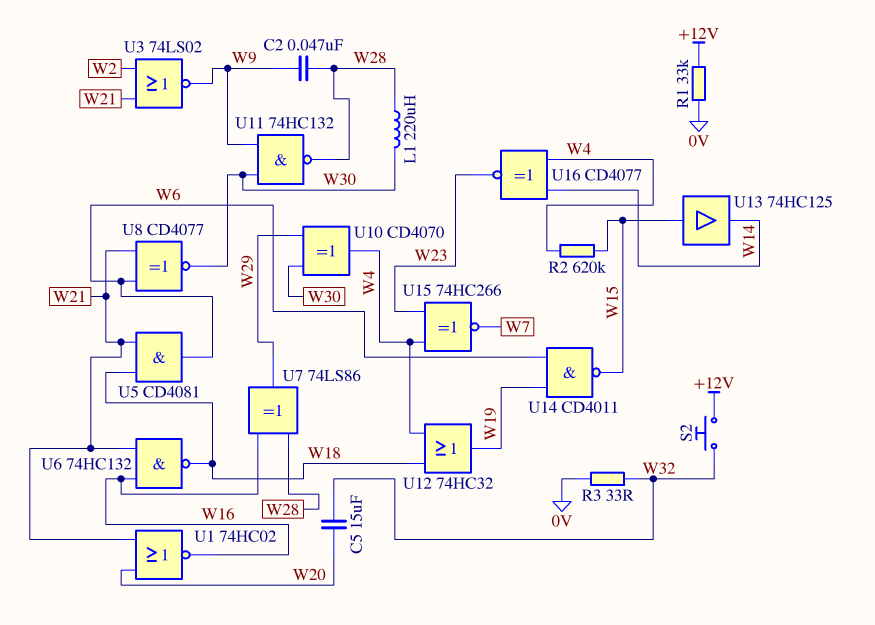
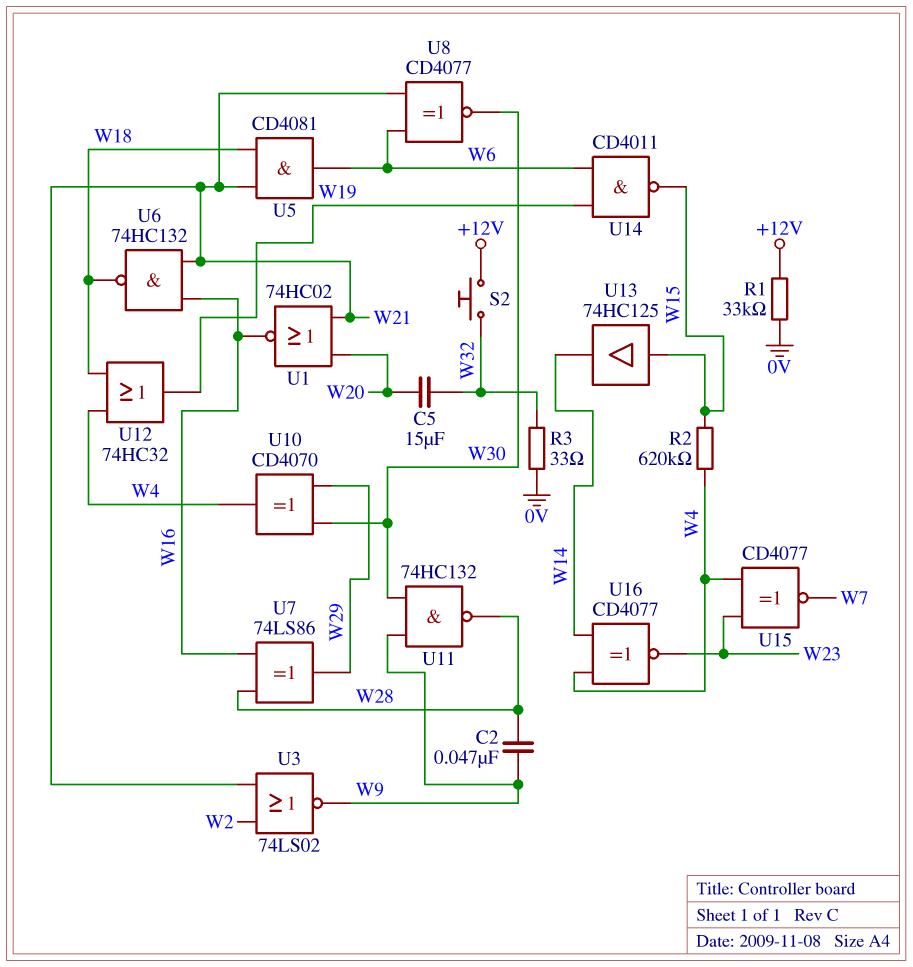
L1: 220uH (W28, W30) -> none
U15: XNOR 74HC266 (in W4, in W23, out W7) -> XNOR CD4077 (in W4, in W23, out W7)

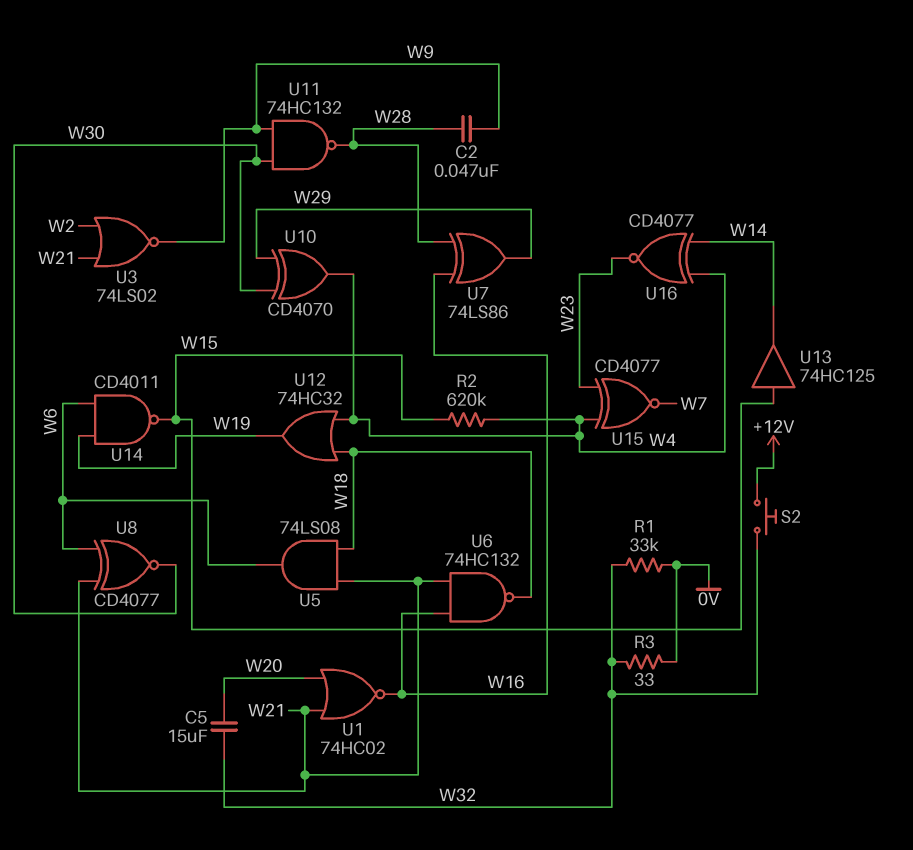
R1: 33k (+12V, 0V) -> 33k (0V, W32)
U5: AND CD4081 (in W18, in W21, out W6) -> AND 74LS08 (in W18, in W21, out W6)

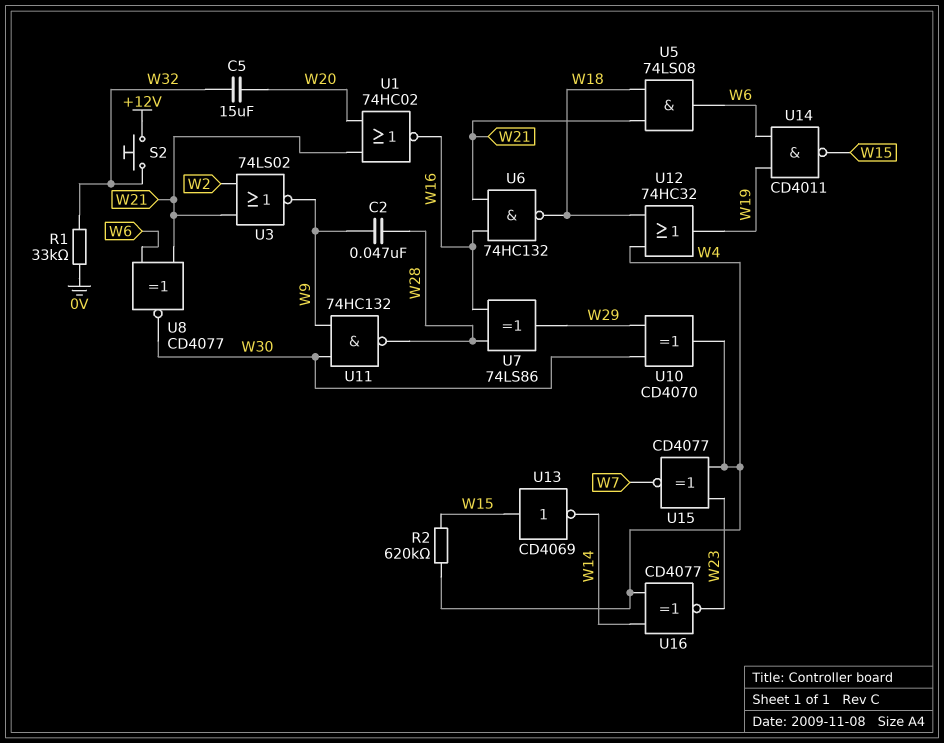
R3: 33 (0V, W32) -> none
U13: buffer 74HC125 (in W15, out W14) -> NOT CD4069 (in W15, out W14)

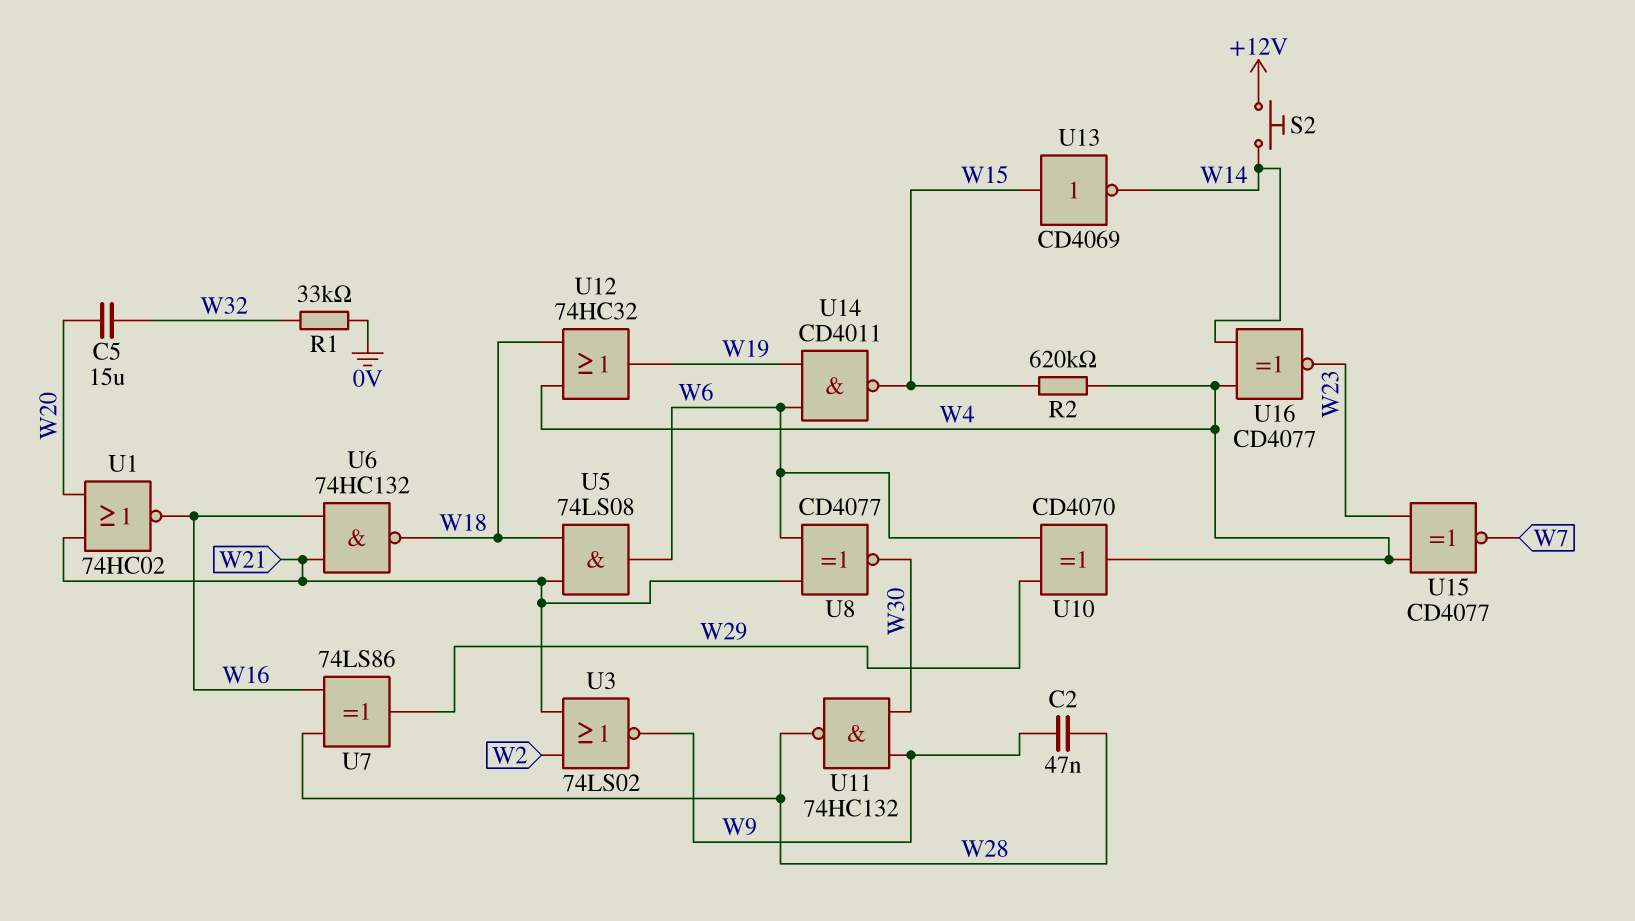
S2: button (+12V, W32) -> button (+12V, W14)
U10: XOR CD4070 (in W29, in W30, out W4) -> XOR CD4070 (in W6, in W29, out W4)

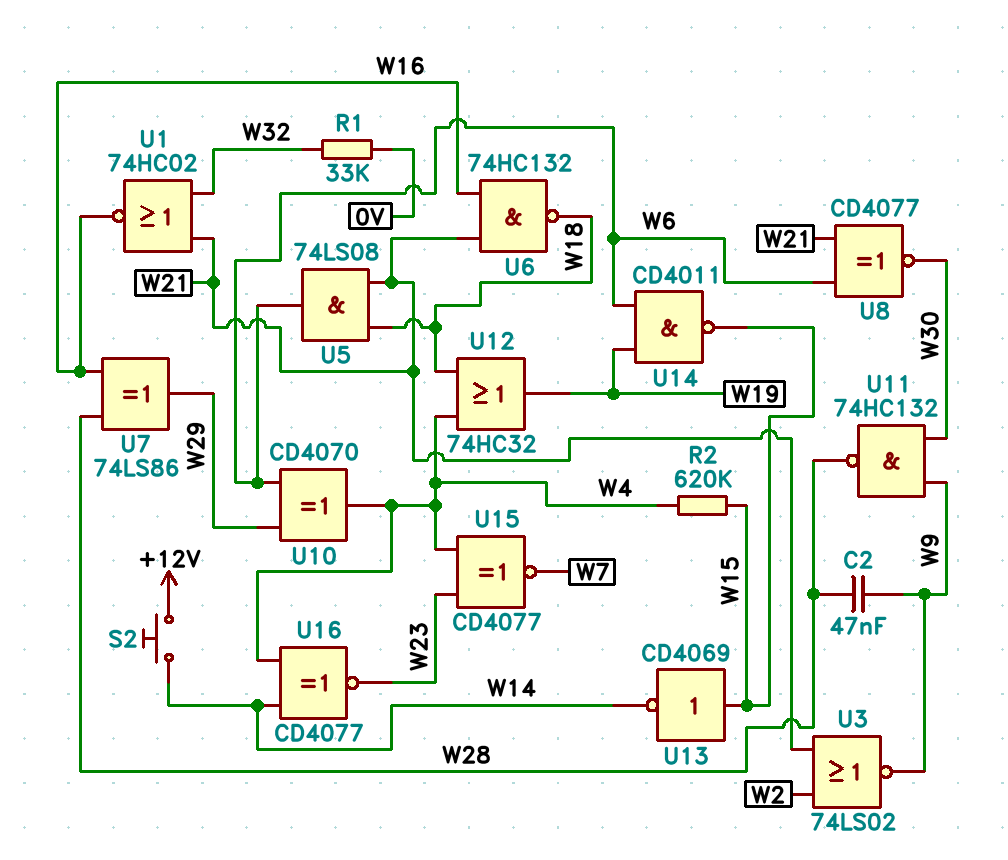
C5: 15uF (W20, W32) -> none
U1: NOR 74HC02 (in W20, in W21, out W16) -> NOR 74HC02 (in W21, in W32, out W16)

